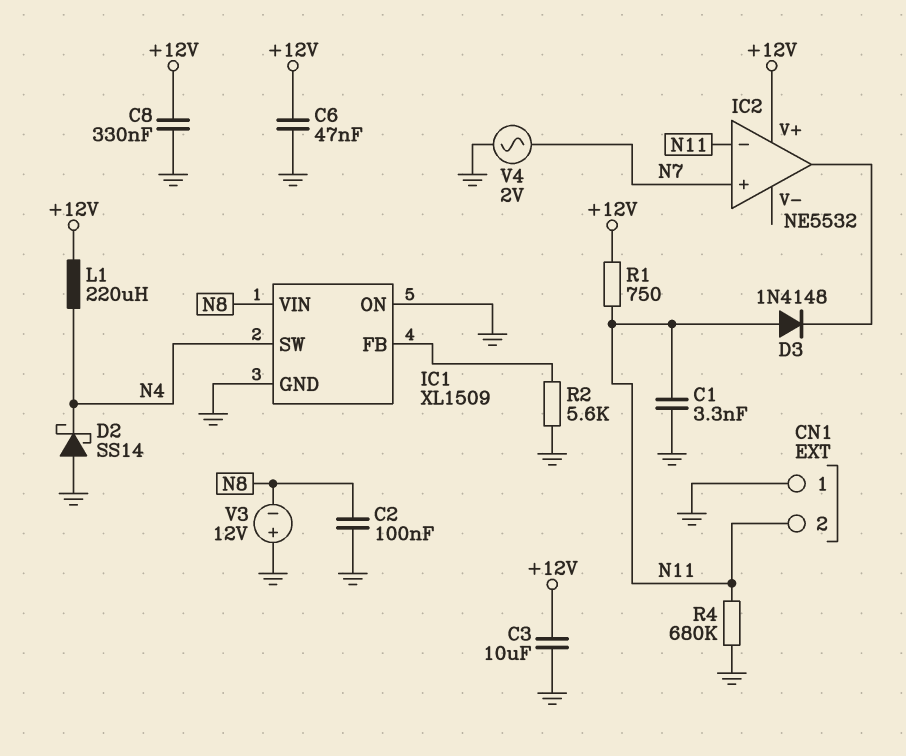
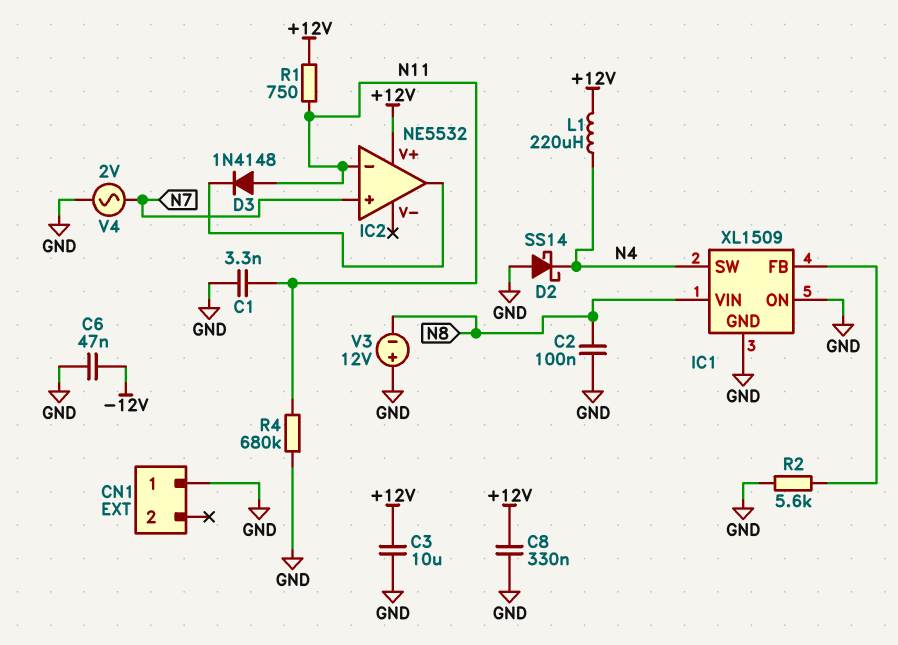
C6: 47nF (+12V, GND) -> 47nF (-12V, GND)
CN1 pin 2: N11 -> none

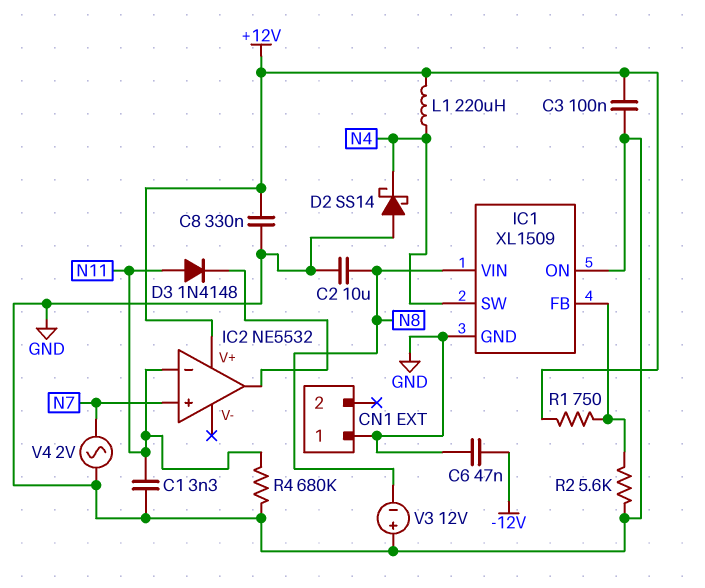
C2: 100nF (GND, N8) -> 10uF (GND, N8)
C3: 10uF (+12V, GND) -> 100nF (+12V, GND)
R1: 750 (+12V, N11) -> 750 (+12V, IC1/FB)

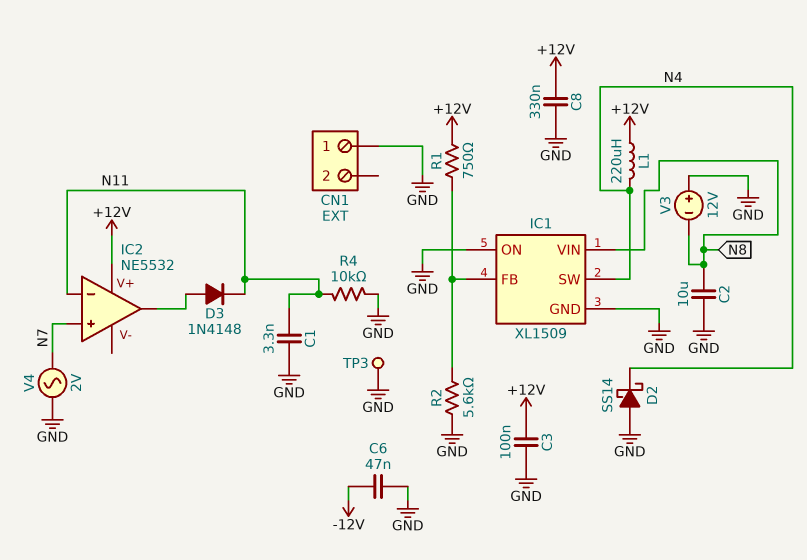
D3: diode 1N4148 (A N11, K IC2/out) -> diode 1N4148 (A IC2/out, K N11)
R4: 680k (GND, N11) -> 10k (GND, N11)
TP3: none -> test point (GND)

